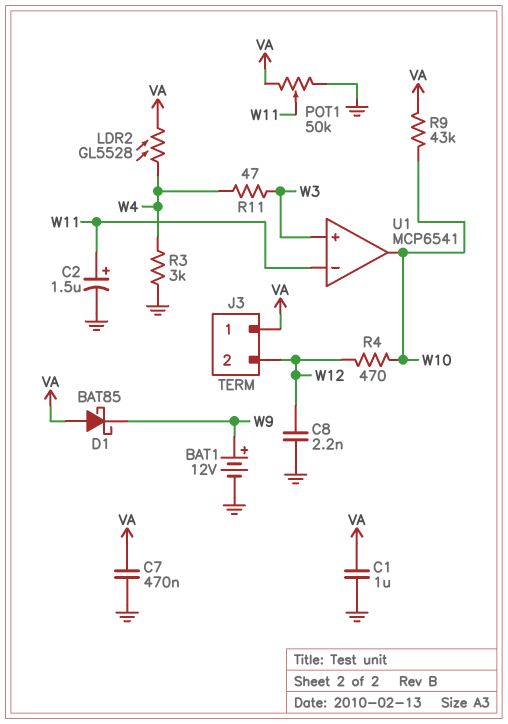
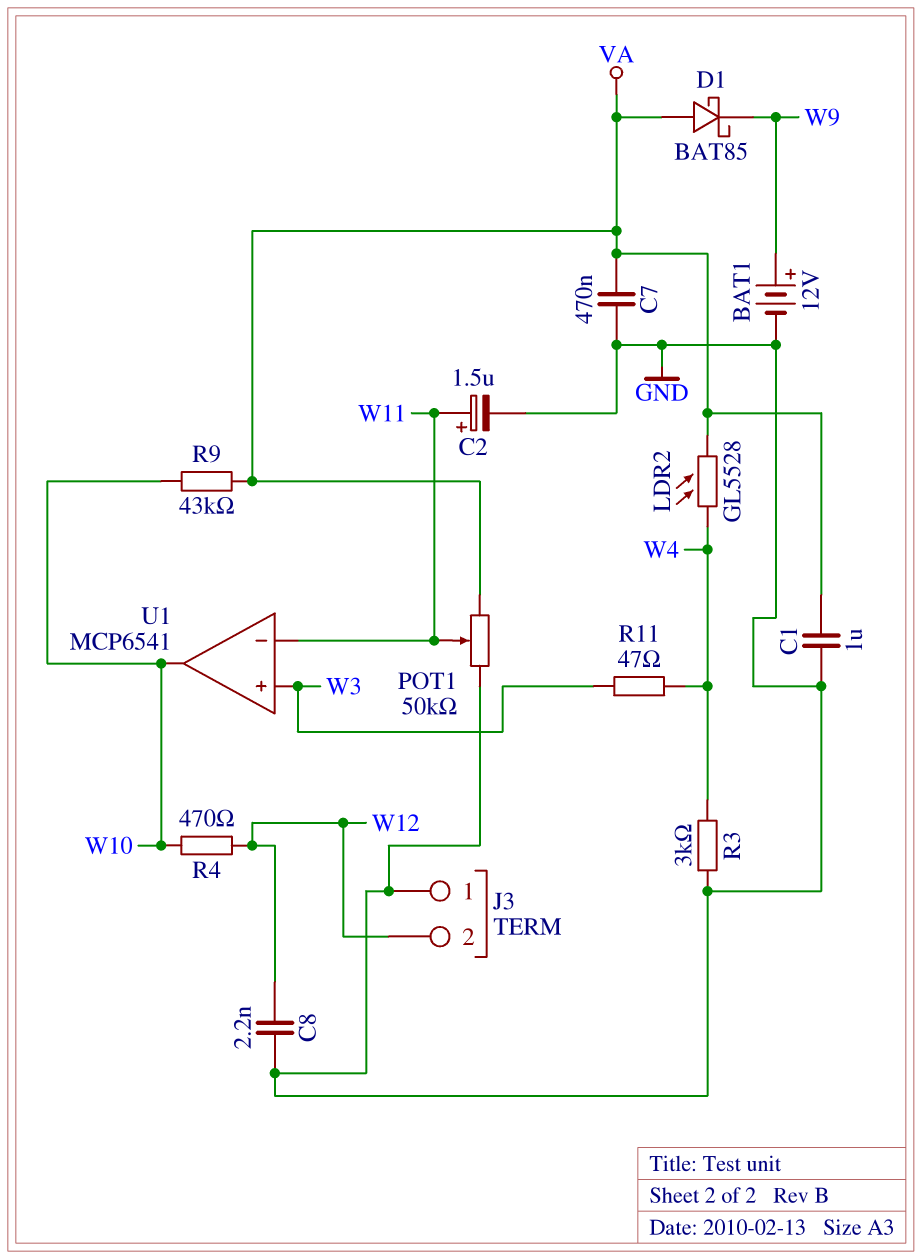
J3 pin 1: VA -> GND

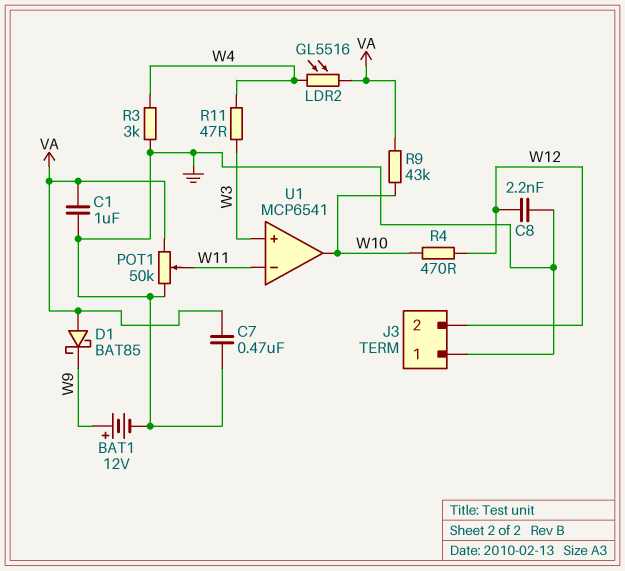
C2: 1.5uF (plus W11, minus GND) -> none
LDR2: GL5528 (VA, W4) -> GL5516 (VA, W4)

